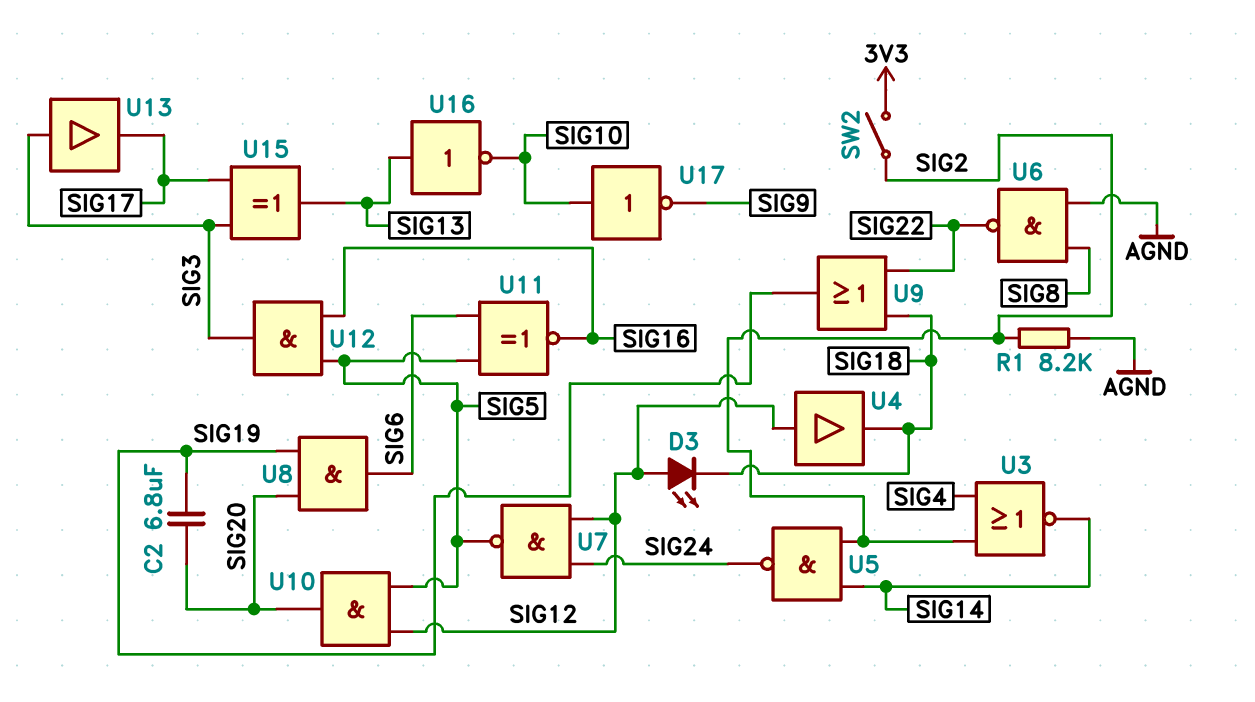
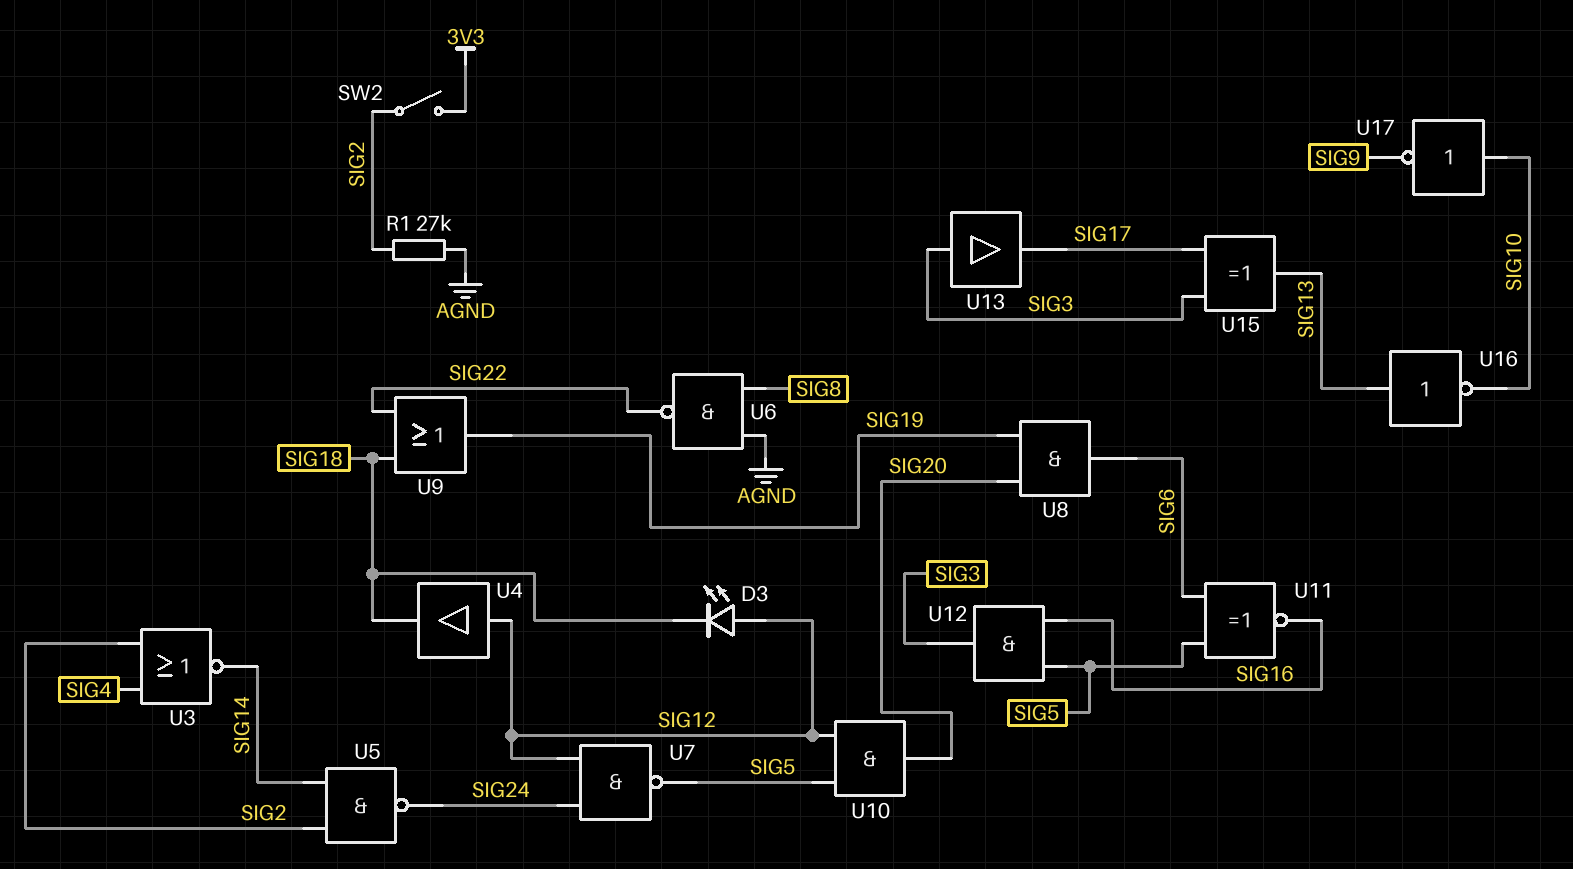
C2: 6.8uF (SIG19, SIG20) -> none
R1: 8.2k (AGND, SIG2) -> 27k (AGND, SIG2)

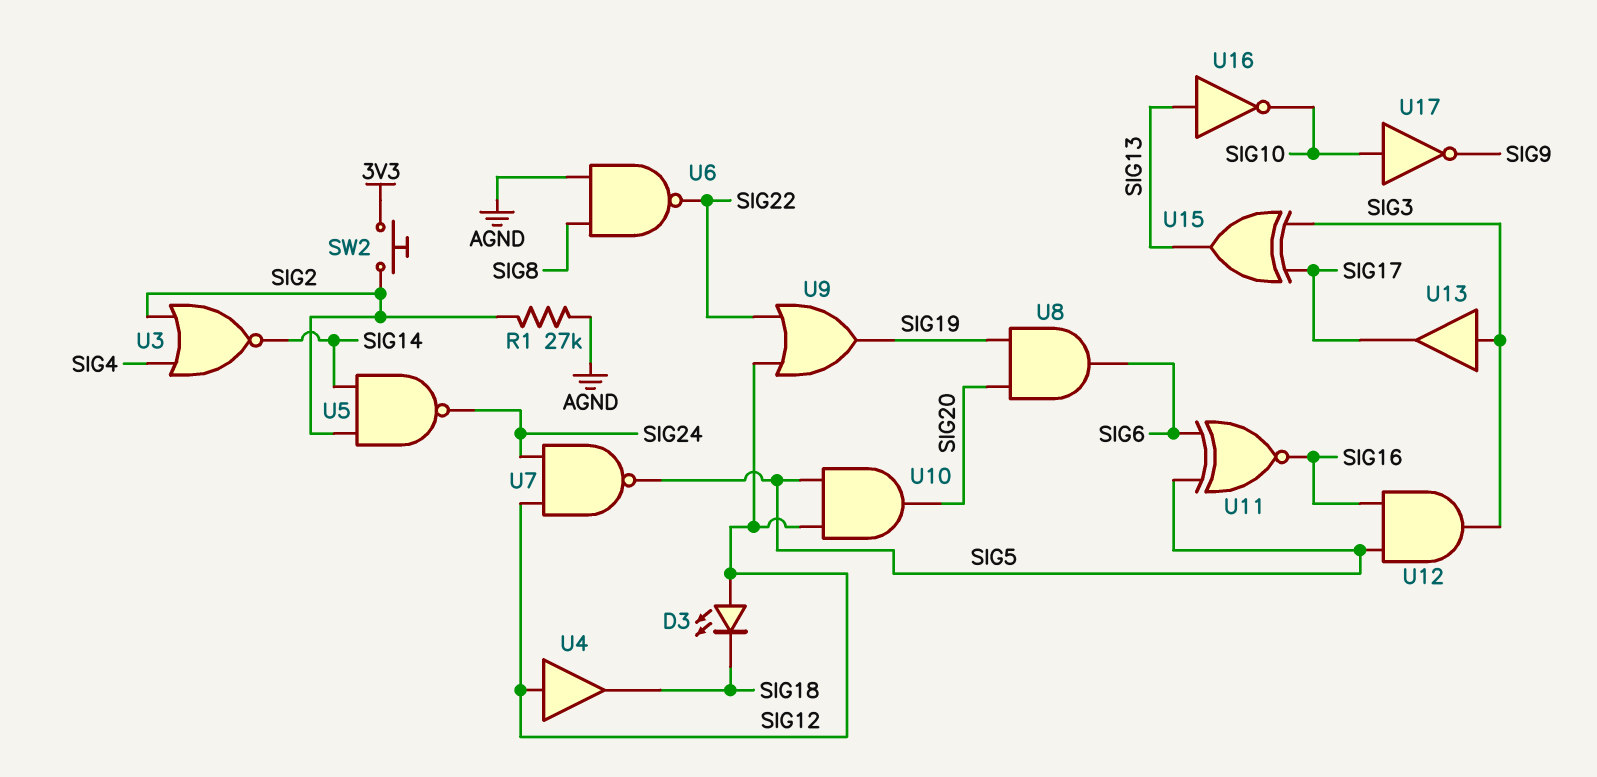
SW2: switch (3V3, SIG2) -> button (3V3, SIG2)
U9: OR (in SIG18, in SIG22, out SIG19) -> OR (in SIG12, in SIG22, out SIG19)

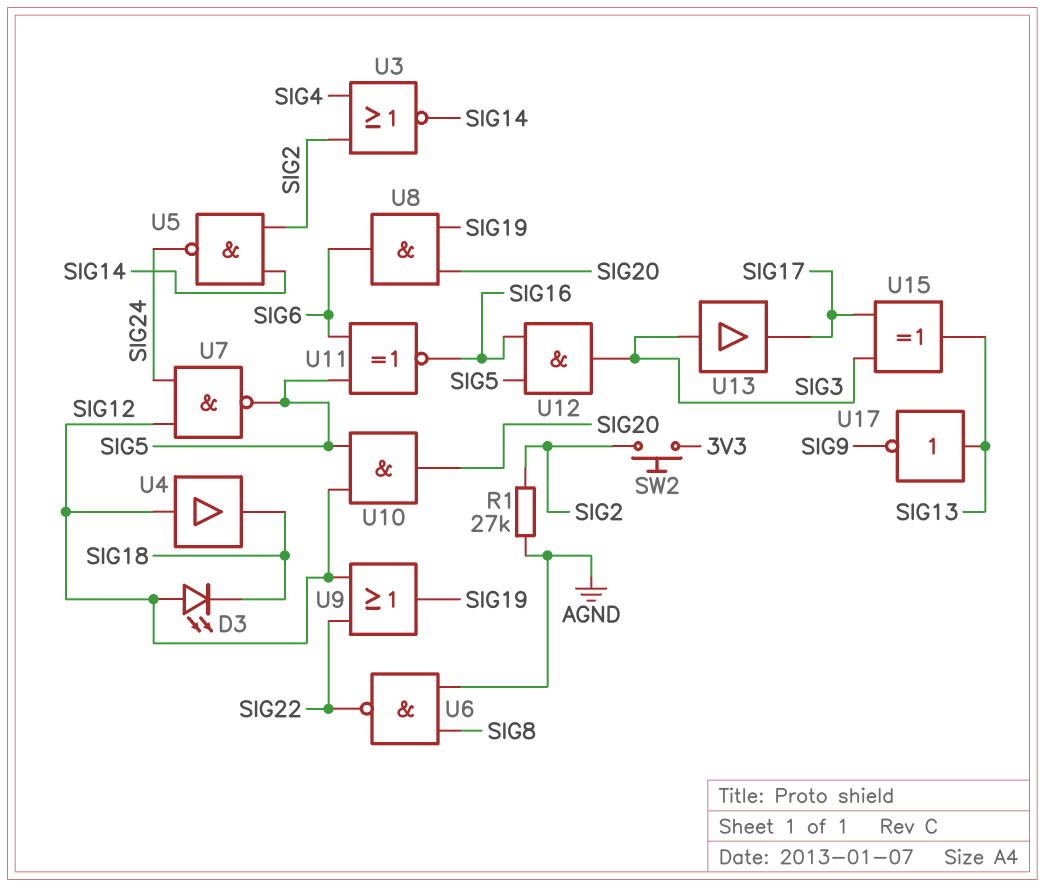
U16: NOT (in SIG13, out SIG10) -> none
U17: NOT (in SIG10, out SIG9) -> NOT (in SIG13, out SIG9)

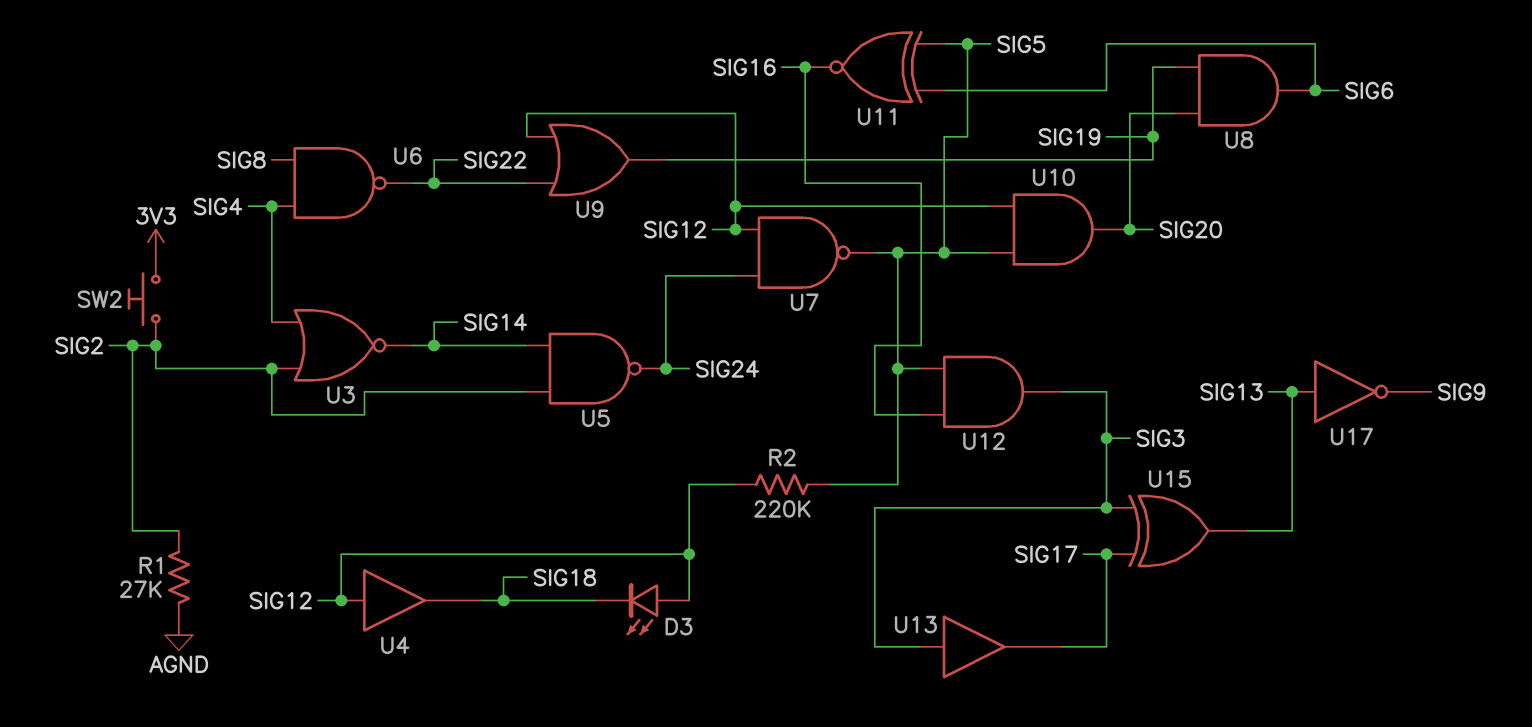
R2: none -> 220k (SIG5, SIG12)
U6: NAND (in AGND, in SIG8, out SIG22) -> NAND (in SIG4, in SIG8, out SIG22)

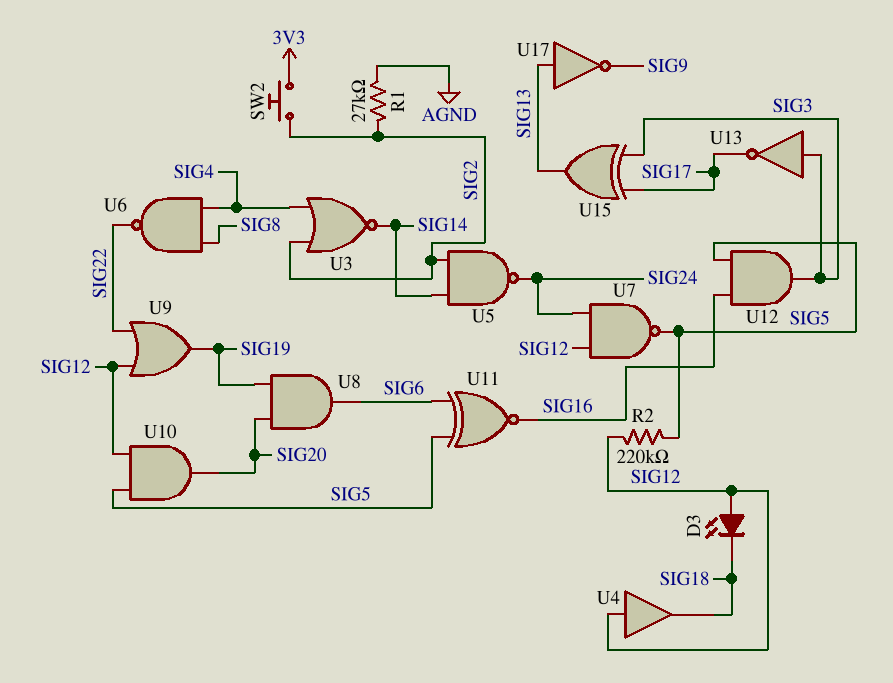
U13: buffer (in SIG3, out SIG17) -> NOT (in SIG3, out SIG17)

